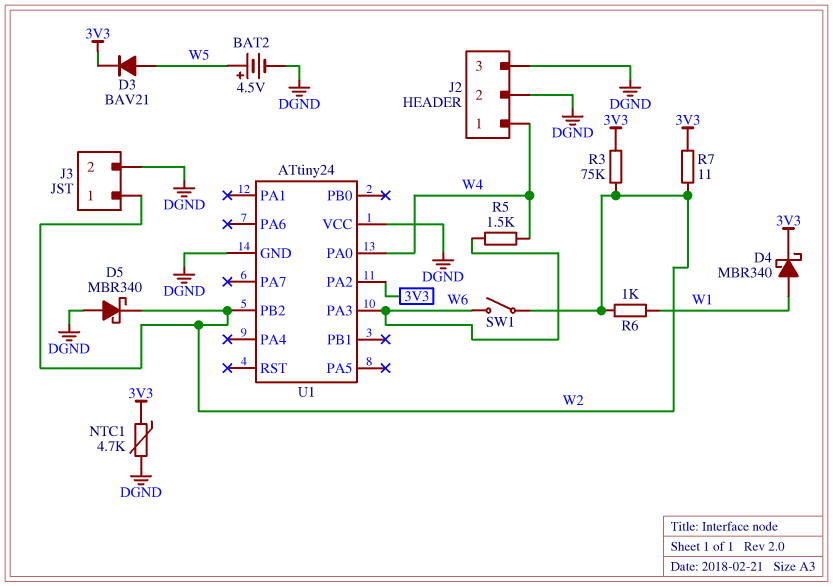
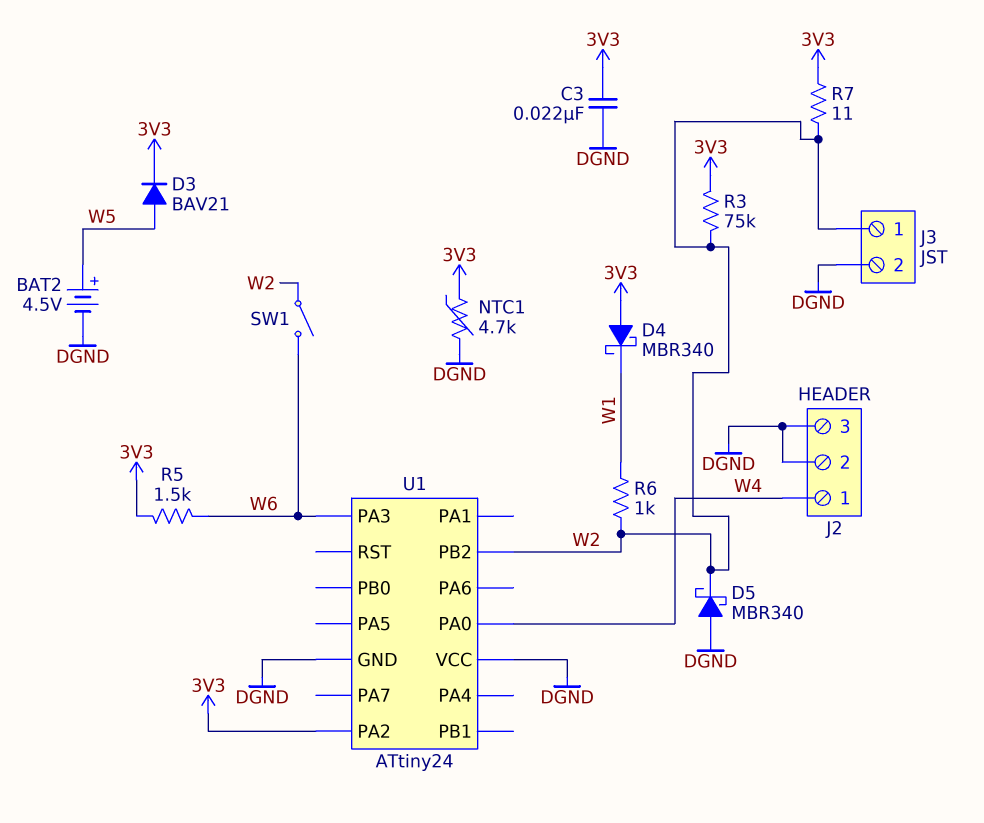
C3: none -> 22nF (3V3, DGND)
D4: schottky MBR340 (A W1, K 3V3) -> schottky MBR340 (A 3V3, K W1)
R5: 1.5k (W4, W6) -> 1.5k (3V3, W6)

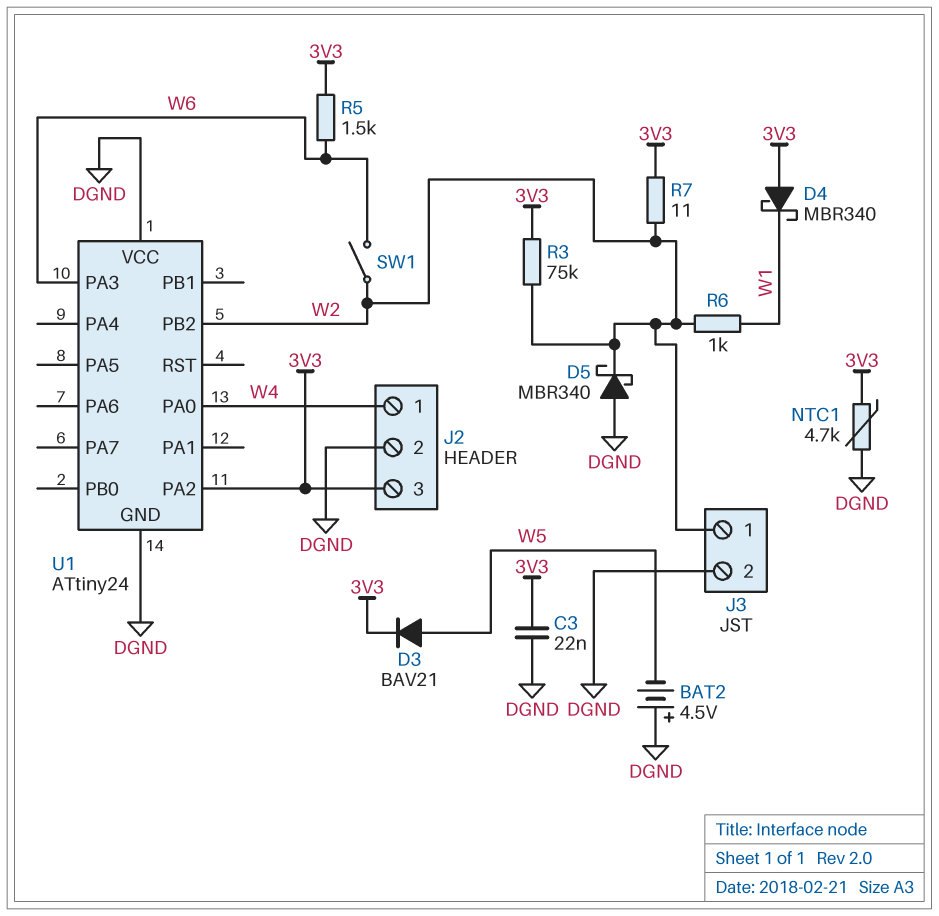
BAT2: 4.5V (plus W5, minus DGND) -> 4.5V (plus DGND, minus W5)
J2 pin 3: DGND -> 3V3

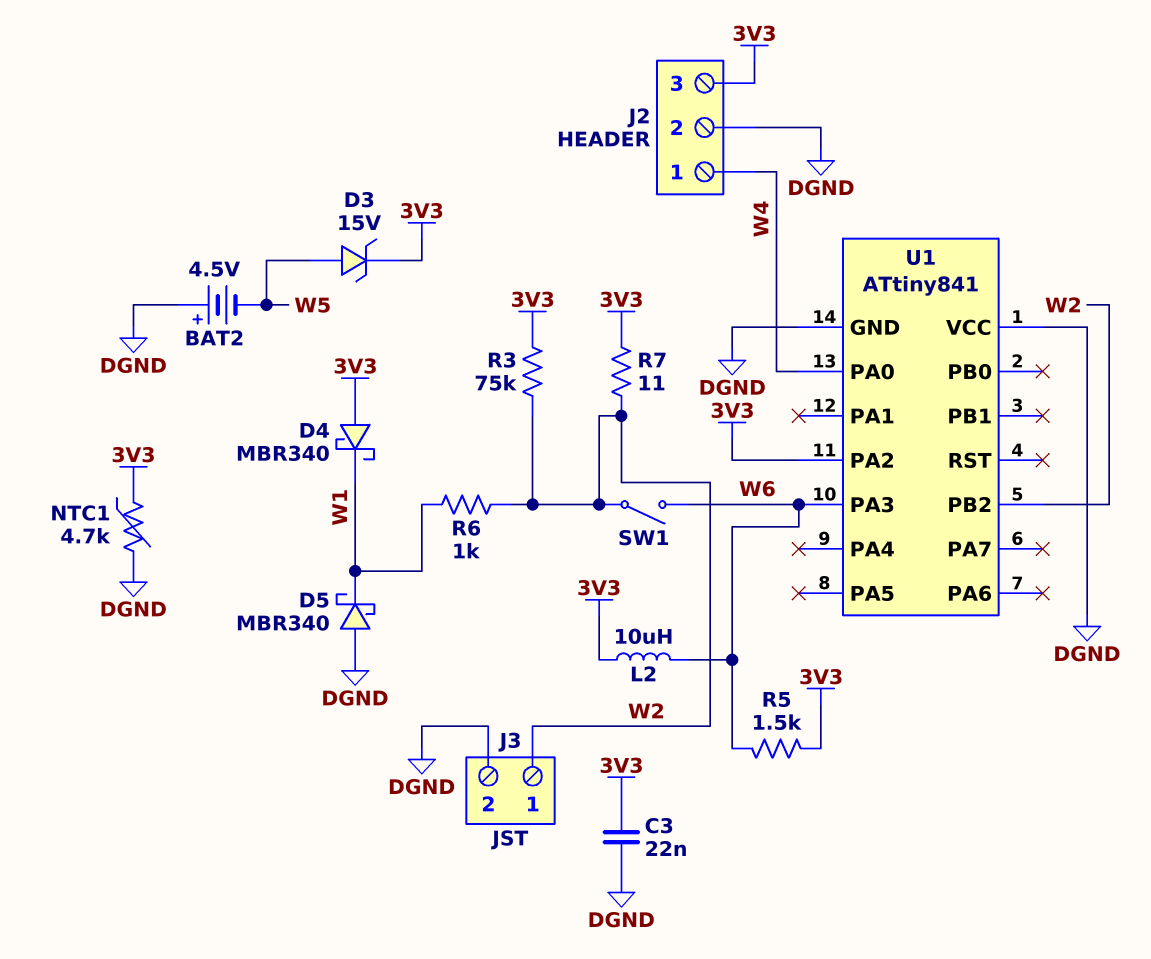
D3: diode BAV21 (A W5, K 3V3) -> zener 15V (A W5, K 3V3)
D5: schottky MBR340 (A DGND, K W2) -> schottky MBR340 (A DGND, K W1)
L2: none -> 10uH (3V3, W6)
U1: ATtiny24 -> ATtiny841

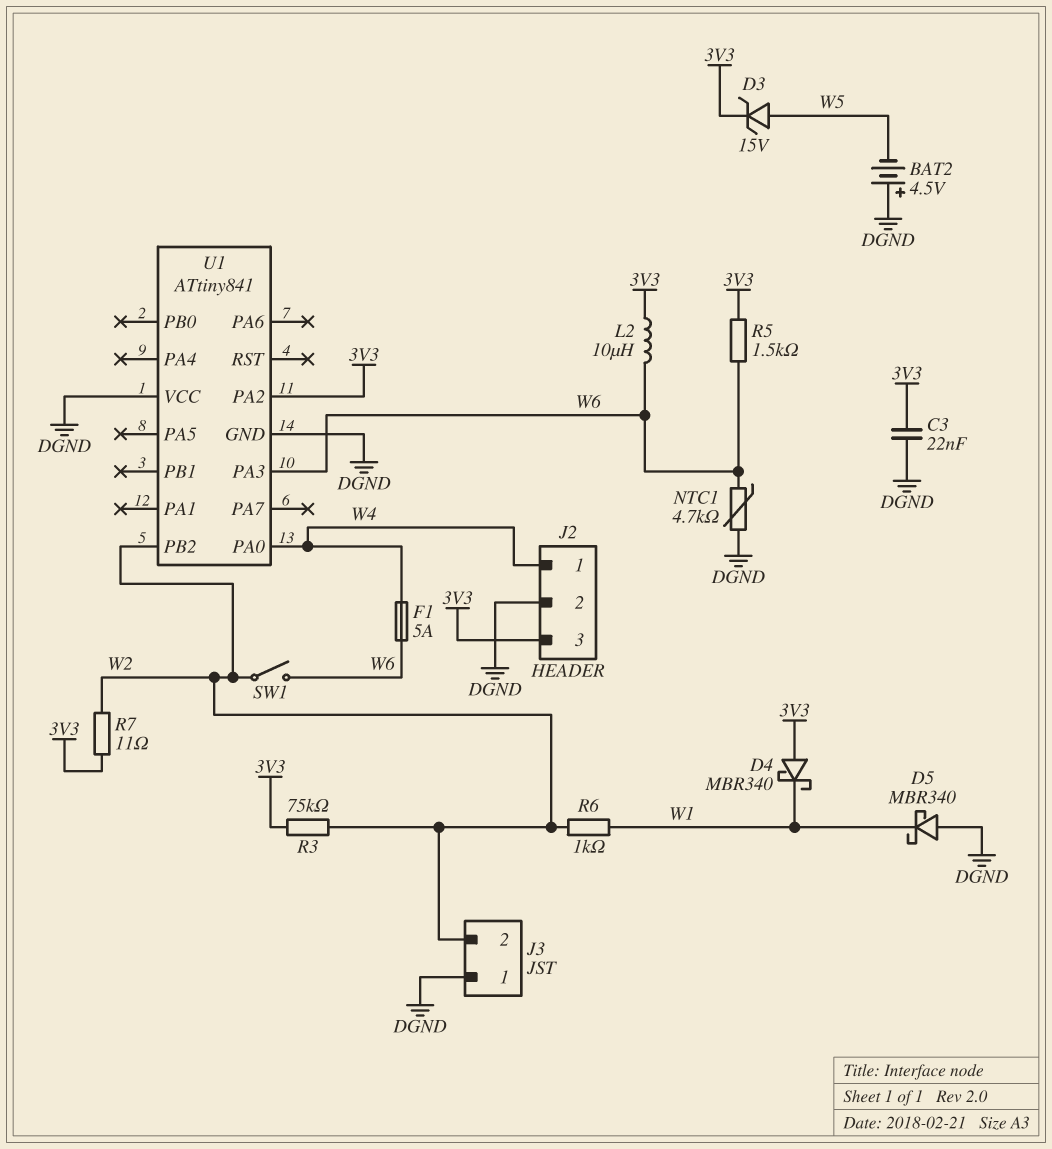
F1: none -> 5A (W4, W6)
J3 pin 1: W2 -> DGND
J3 pin 2: DGND -> W2
NTC1: 4.7k (3V3, DGND) -> 4.7k (DGND, W6)

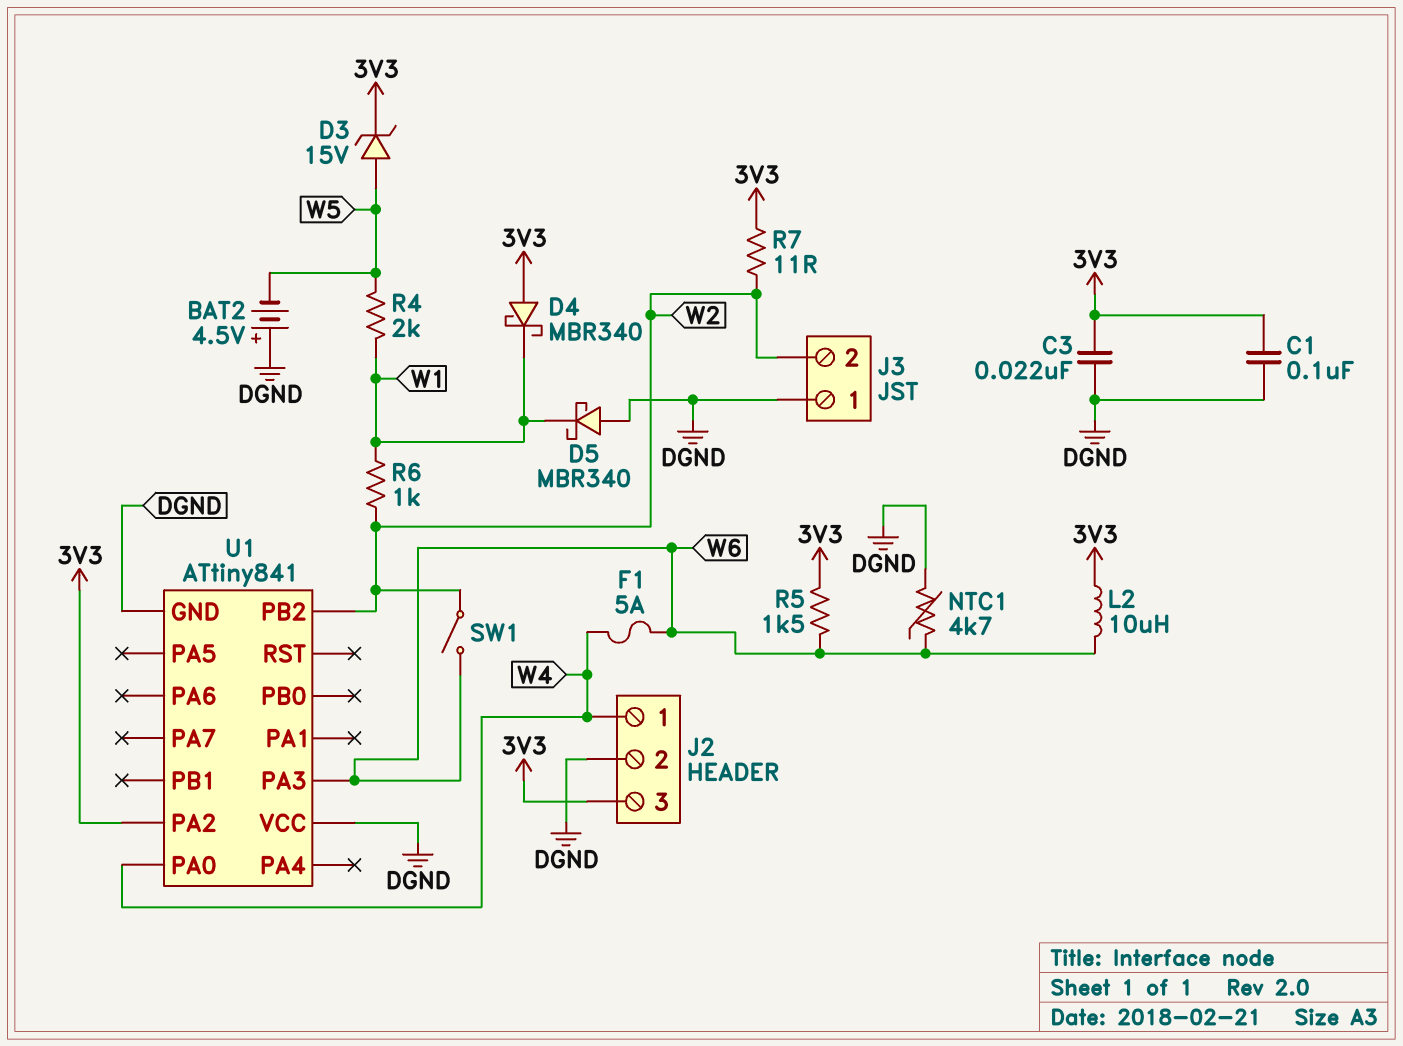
C1: none -> 100nF (3V3, DGND)
R3: 75k (3V3, W2) -> none
R4: none -> 2k (W1, W5)

